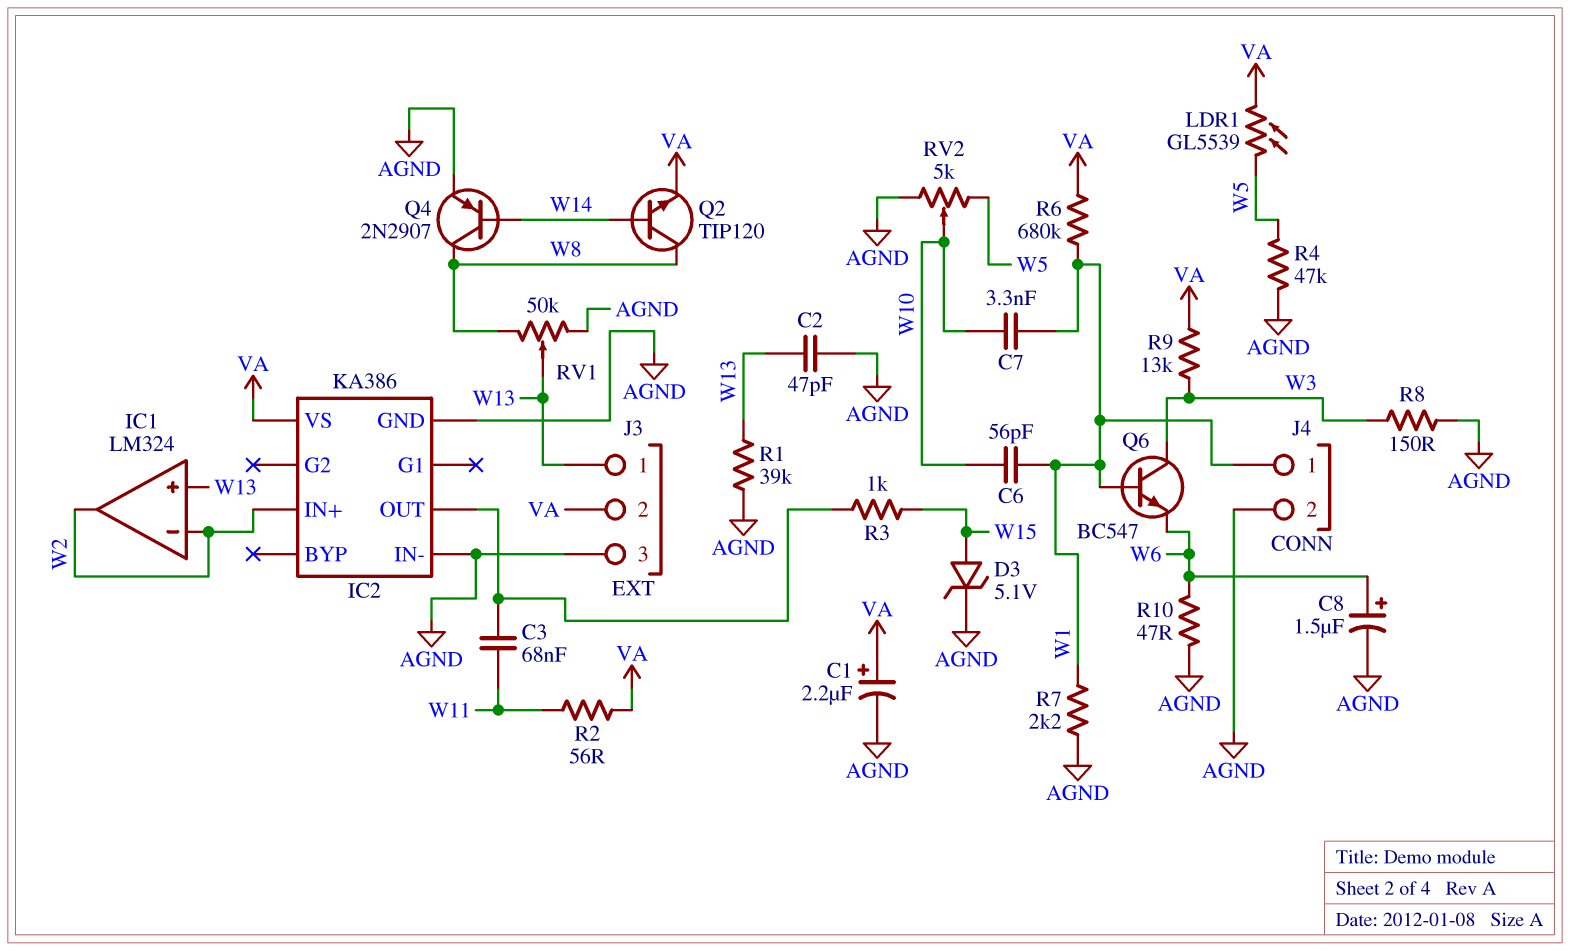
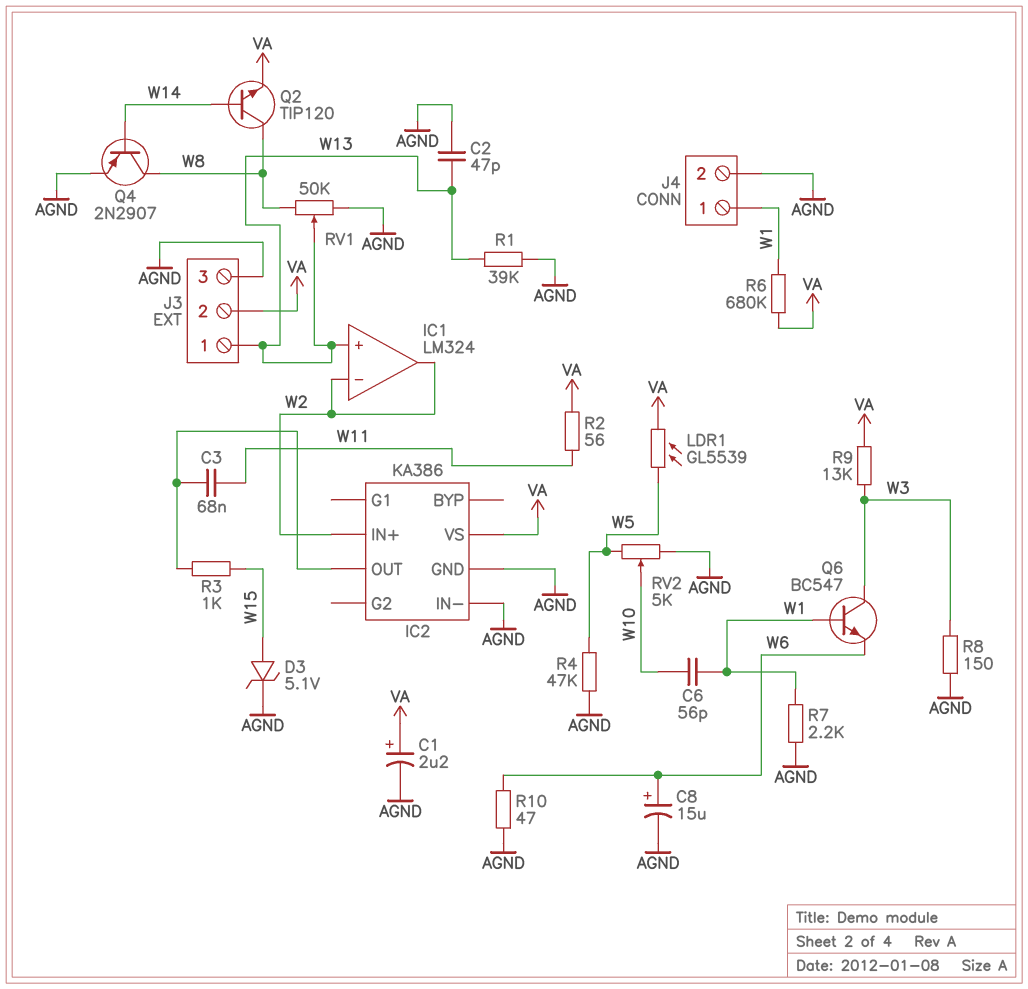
C7: 3.3nF (W1, W10) -> none
C8: 1.5uF (plus W6, minus AGND) -> 15uF (plus W6, minus AGND)

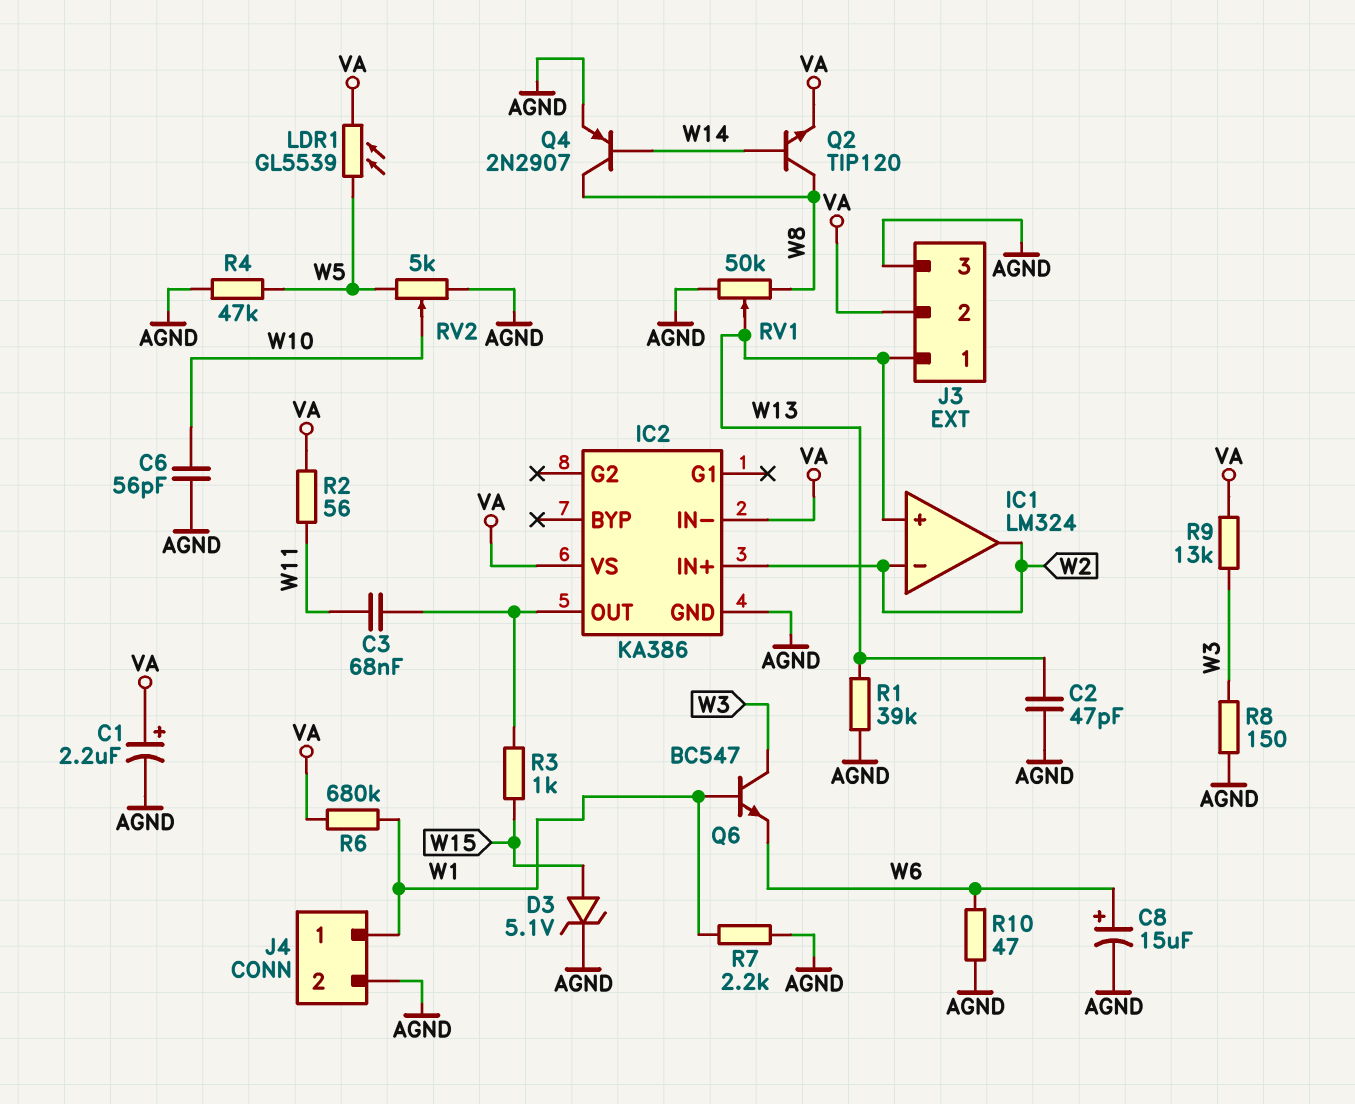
C6: 56pF (W1, W10) -> 56pF (AGND, W10)
IC2 pin IN-: AGND -> VA

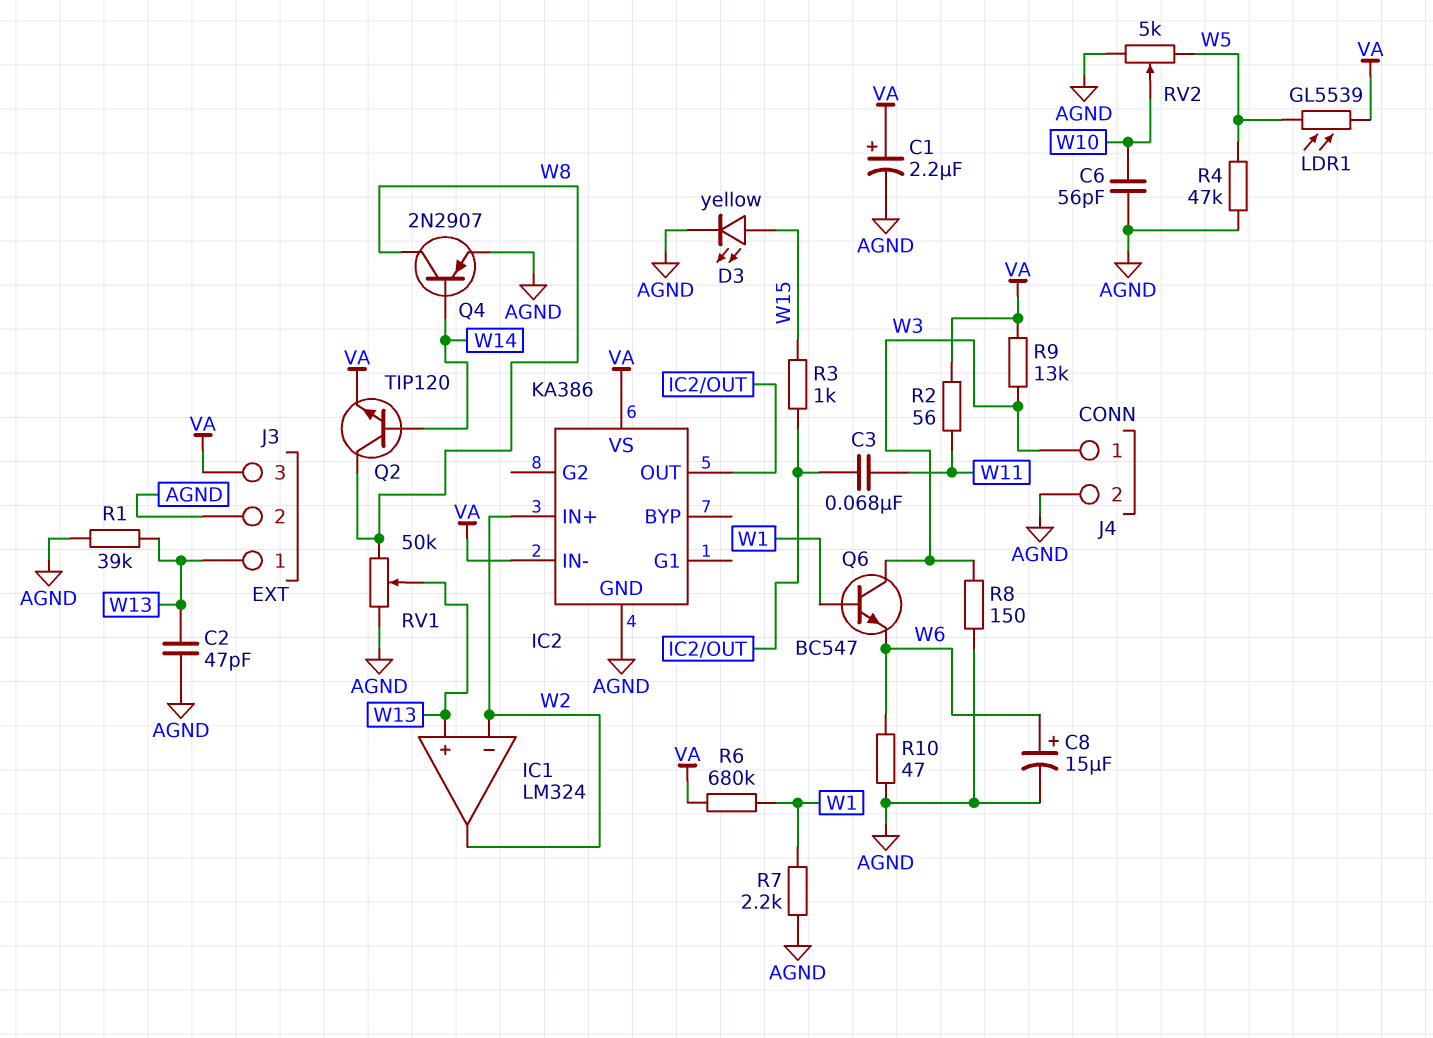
D3: zener 5.1V (A W15, K AGND) -> LED yellow (A W15, K AGND)
J3 pin 2: VA -> AGND
J3 pin 3: AGND -> VA
J4 pin 1: W1 -> W3

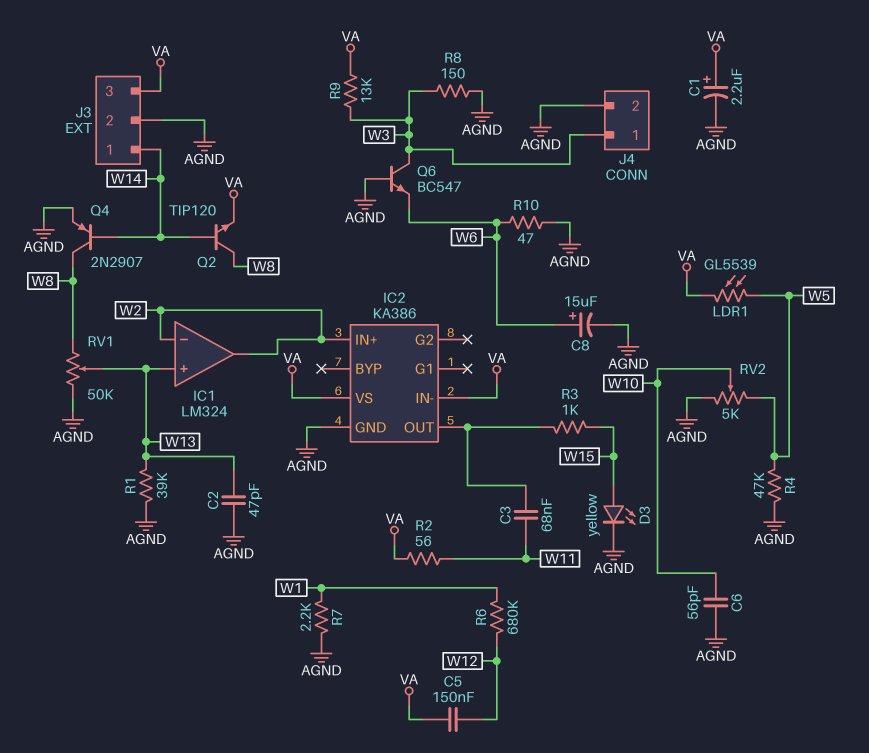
C5: none -> 150nF (VA, W12)
J3 pin 1: W13 -> W14
Q6: NPN BC547 (B W1, C W3, E W6) -> NPN BC547 (B AGND, C W3, E W6)
R6: 680k (VA, W1) -> 680k (W1, W12)

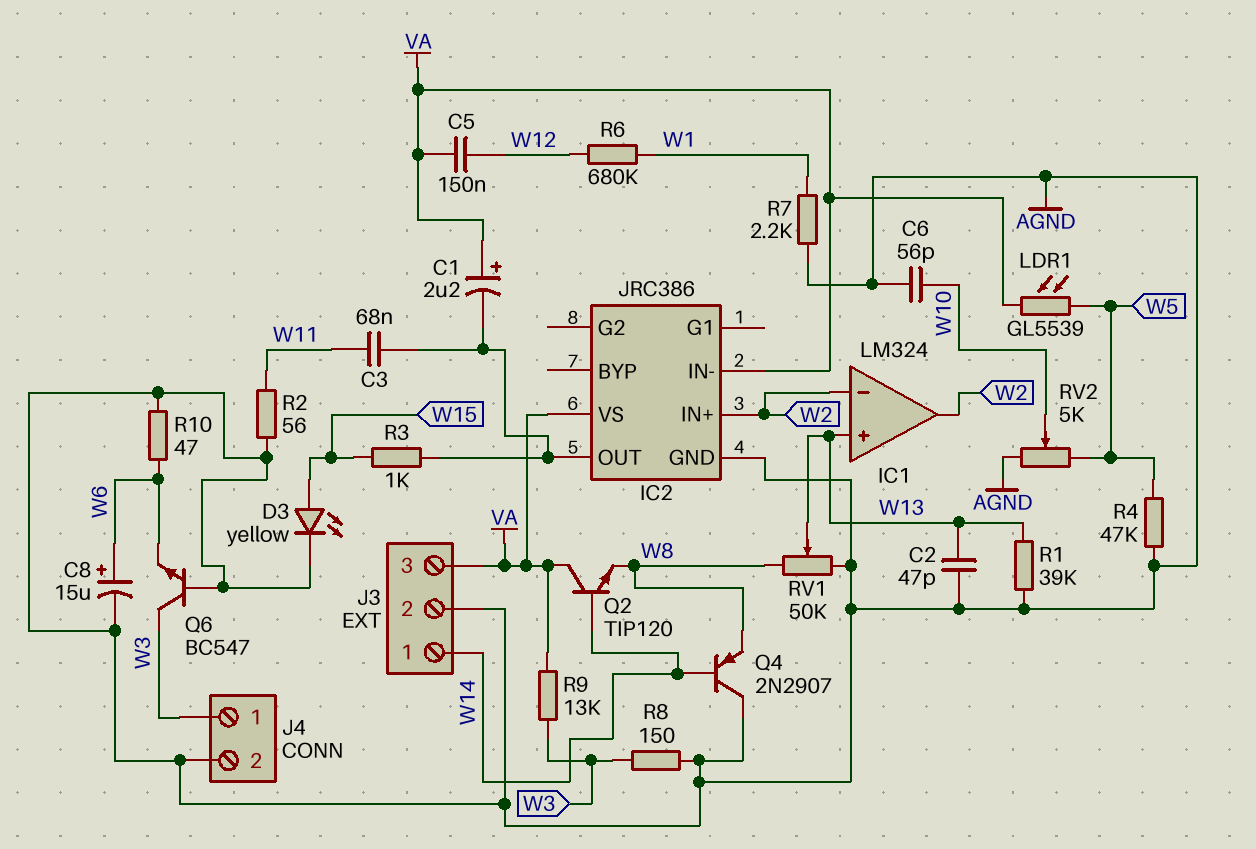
C1: 2.2uF (plus VA, minus AGND) -> 2.2uF (plus VA, minus IC2/OUT)
IC2: KA386 -> JRC386
Q2: NPN TIP120 (B W14, C W8, E VA) -> NPN TIP120 (B W14, C VA, E W8)
Q4: PNP 2N2907 (B W14, C W8, E AGND) -> PNP 2N2907 (B W14, C AGND, E W8)
R2: 56 (VA, W11) -> 56 (AGND, W11)

